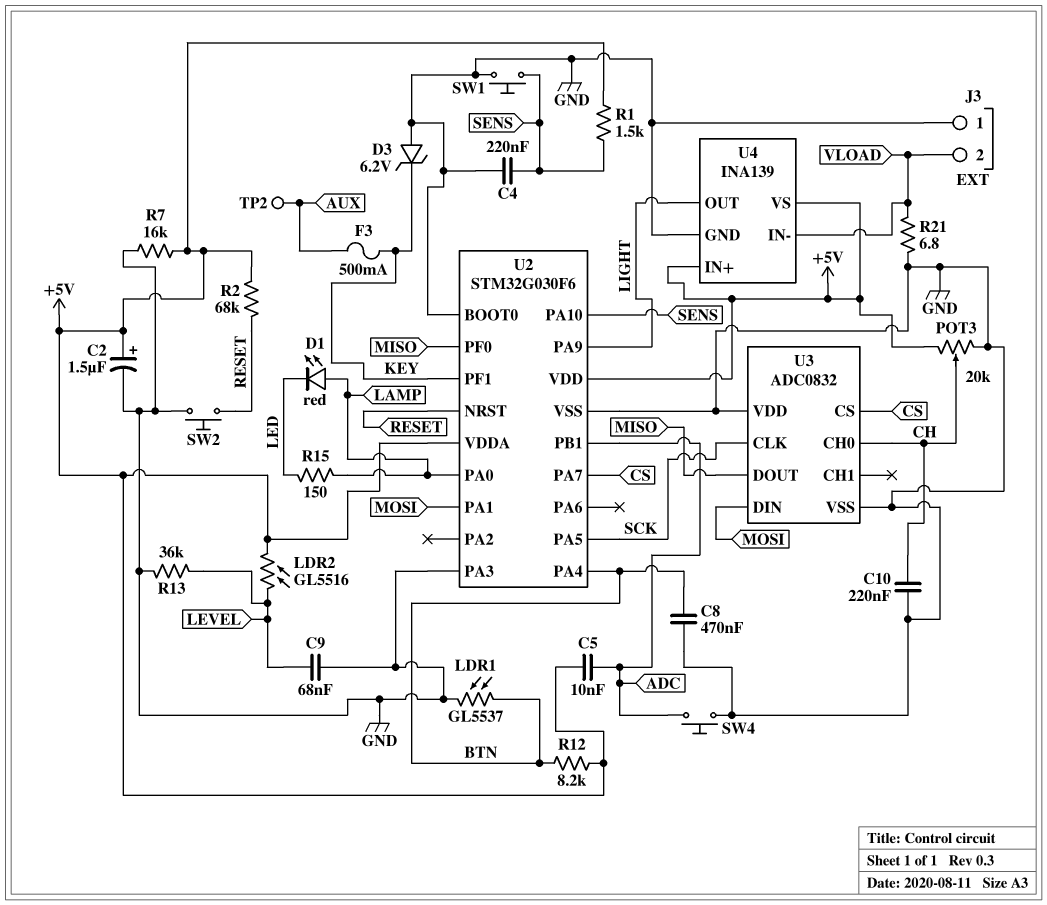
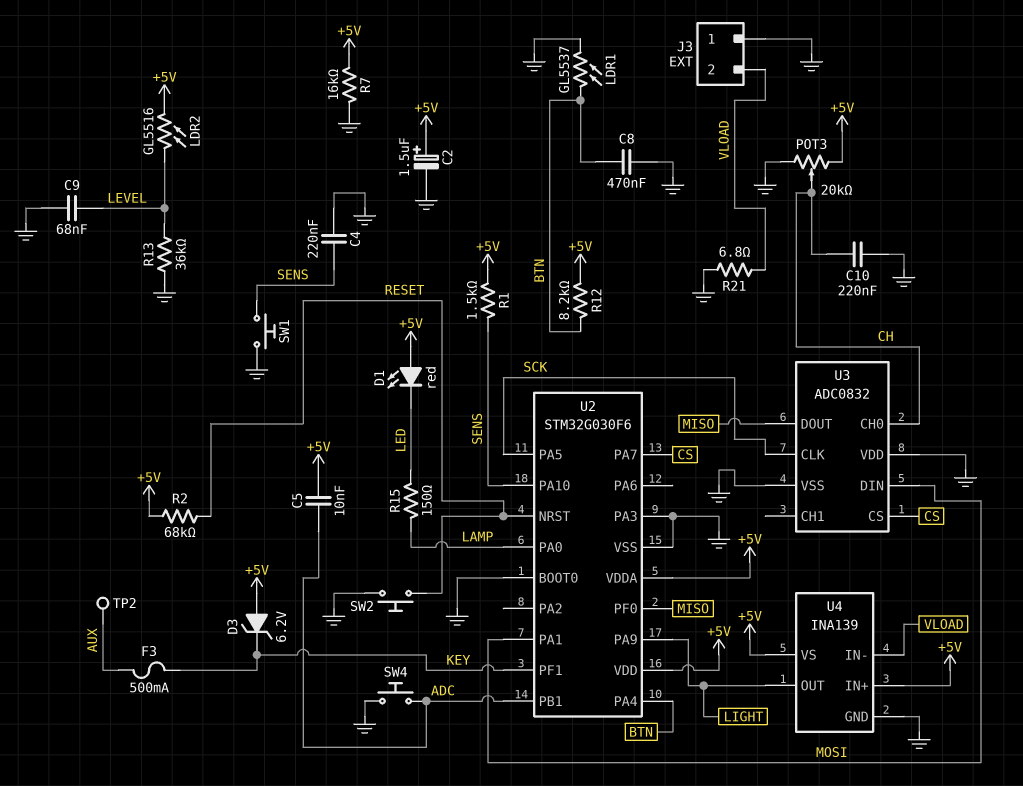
D1: LED red (A LAMP, K LED) -> LED red (A +5V, K LED)
D3: zener 6.2V (A GND, K KEY) -> zener 6.2V (A +5V, K KEY)

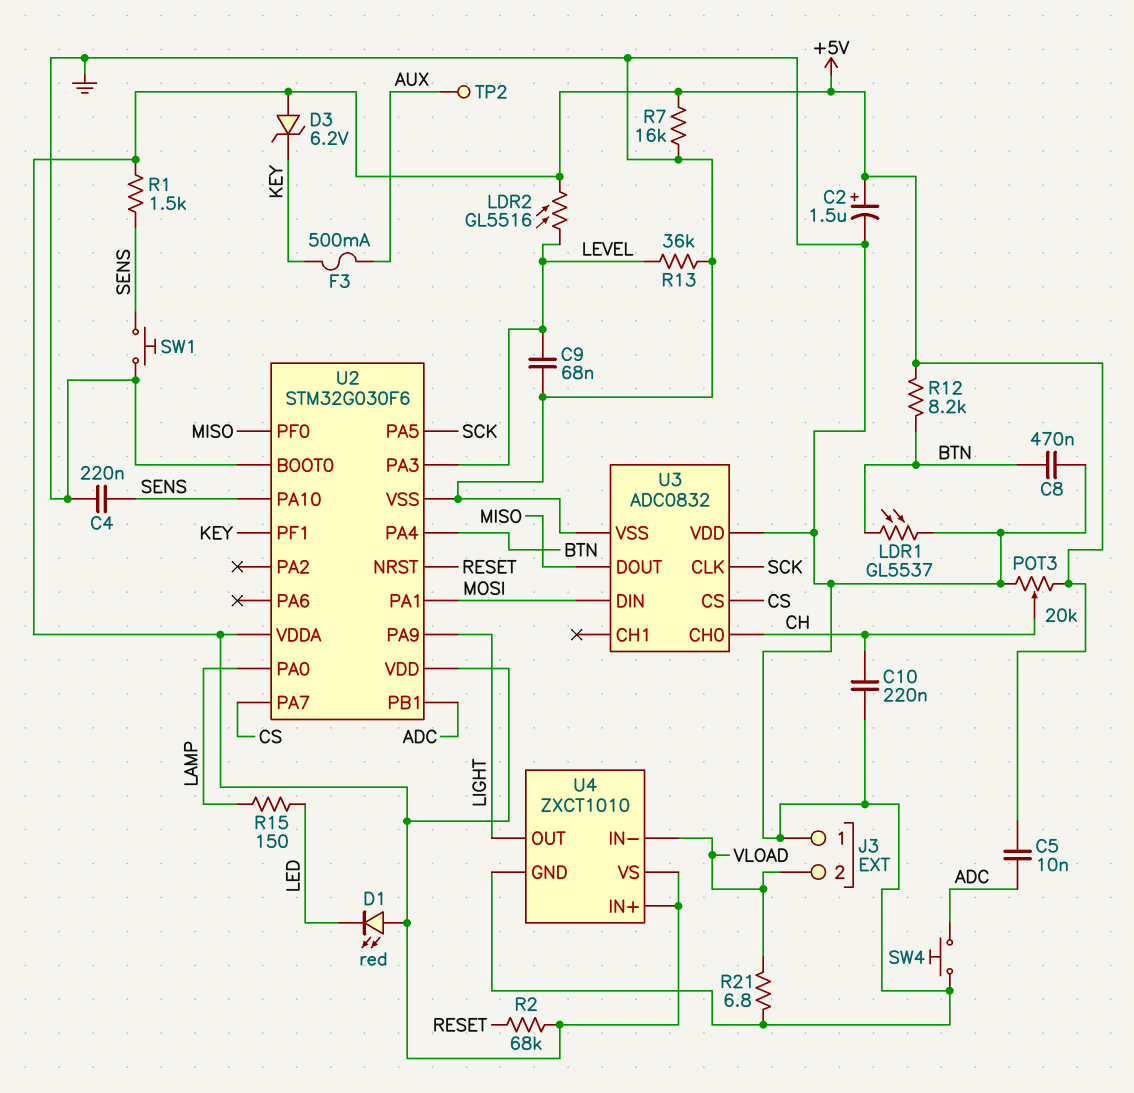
SW2: button (GND, RESET) -> none
U2 pin PA3: GND -> LEVEL
U4: INA139 -> ZXCT1010

